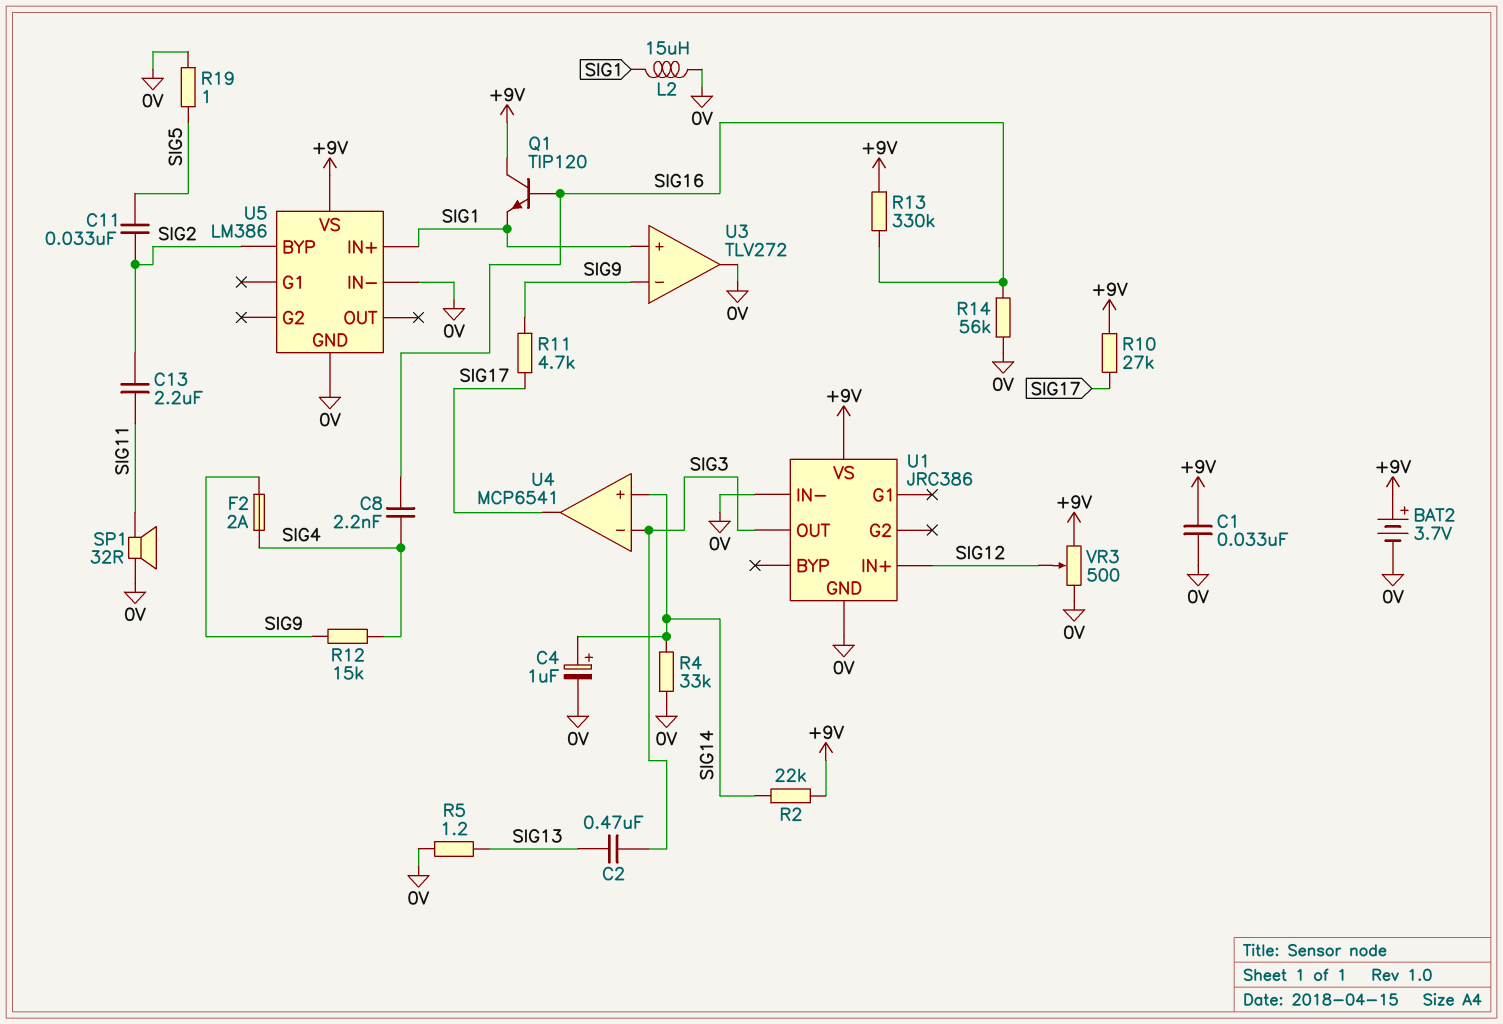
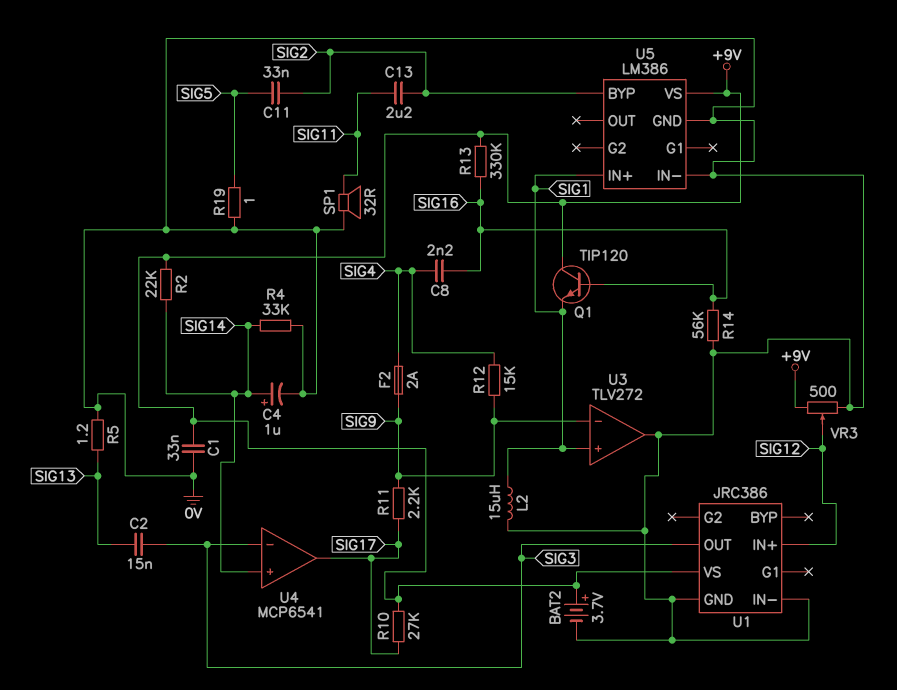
C2: 470nF (SIG3, SIG13) -> 15nF (SIG3, SIG13)
R11: 4.7k (SIG9, SIG17) -> 2.2k (SIG9, SIG17)

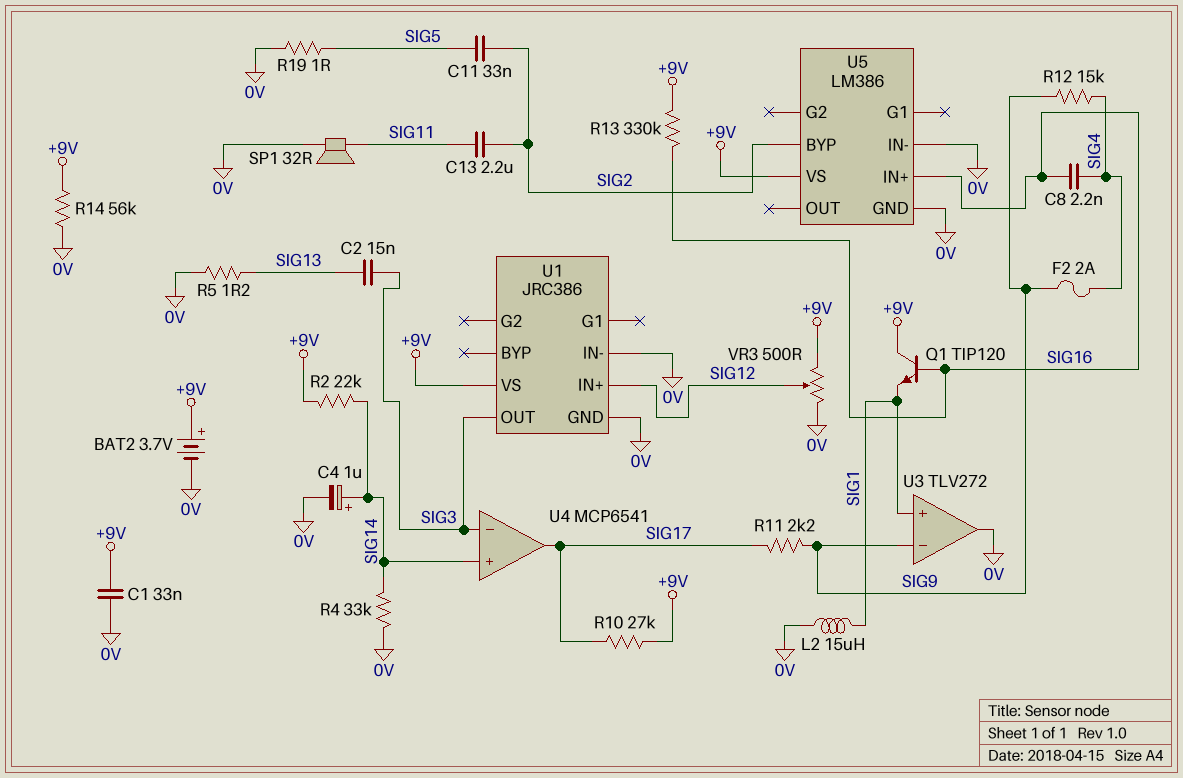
R14: 56k (0V, SIG16) -> 56k (+9V, 0V)
U5 pin IN+: SIG1 -> SIG16

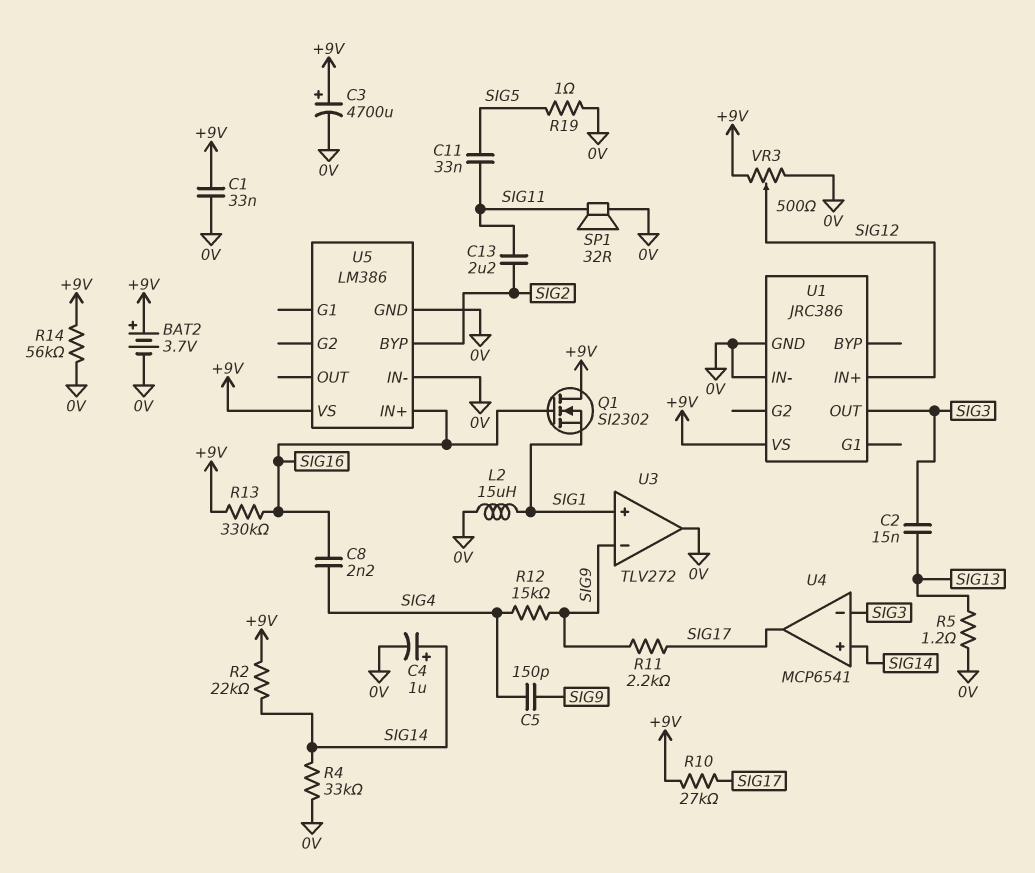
C3: none -> 4700uF (plus +9V, minus 0V)
C5: none -> 150pF (SIG4, SIG9)
C11: 33nF (SIG2, SIG5) -> 33nF (SIG5, SIG11)
F2: 2A (SIG4, SIG9) -> none
Q1: NPN TIP120 (B SIG16, C +9V, E SIG1) -> NMOS SI2302 (G SIG16, D +9V, S SIG1)

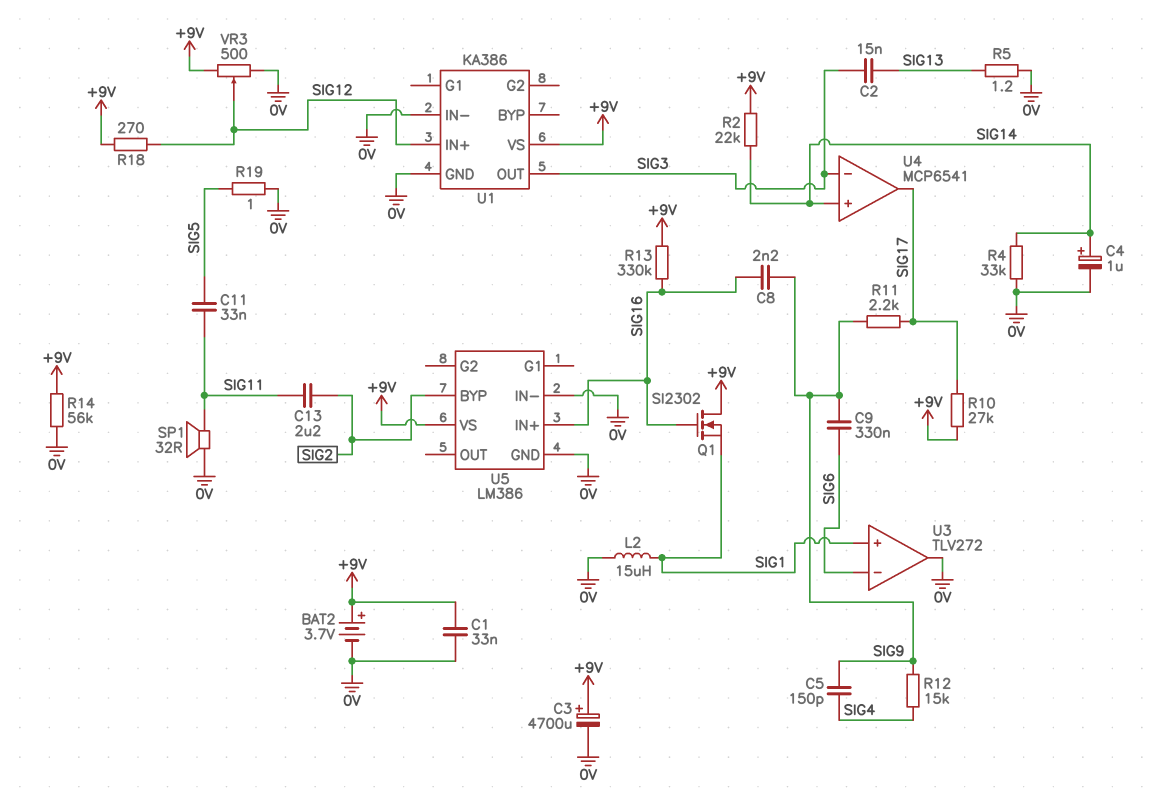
C8: 2.2nF (SIG4, SIG16) -> 2.2nF (SIG9, SIG16)
C9: none -> 330nF (SIG6, SIG9)
R18: none -> 270 (+9V, SIG12)
U1: JRC386 -> KA386
U3 pin in-: SIG9 -> SIG6

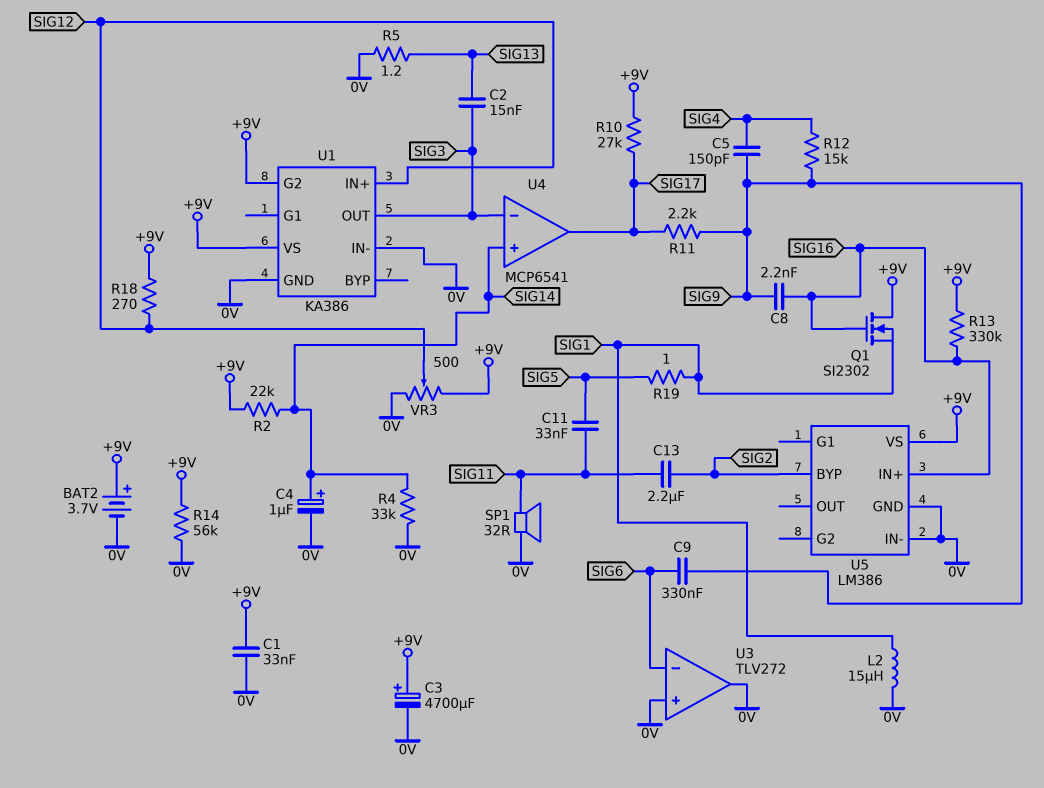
R19: 1 (0V, SIG5) -> 1 (SIG1, SIG5)
U1 pin G2: none -> +9V
U3 pin in+: SIG1 -> 0V

